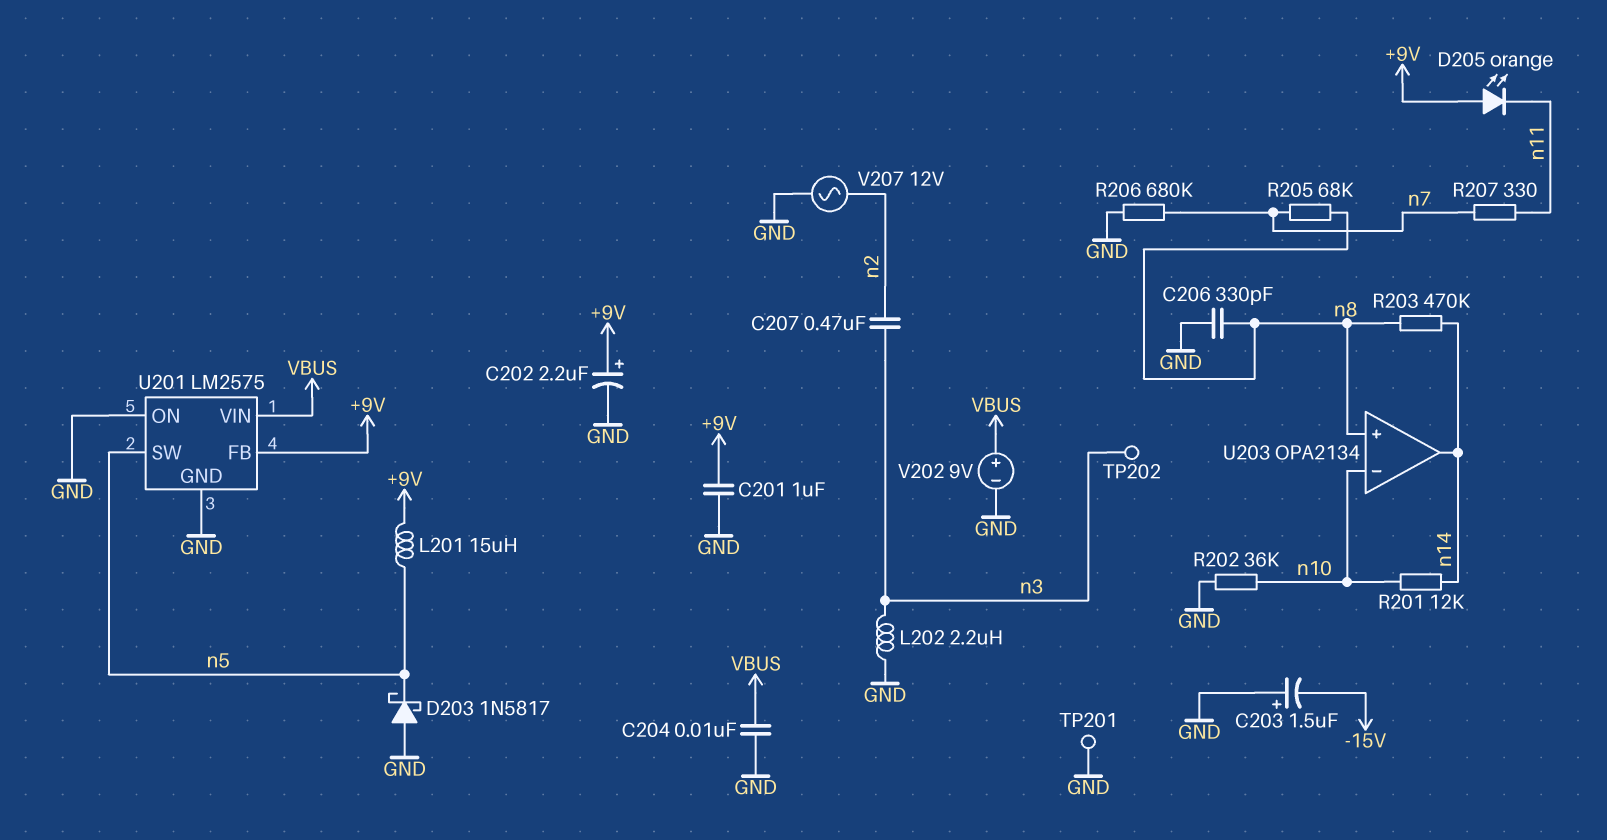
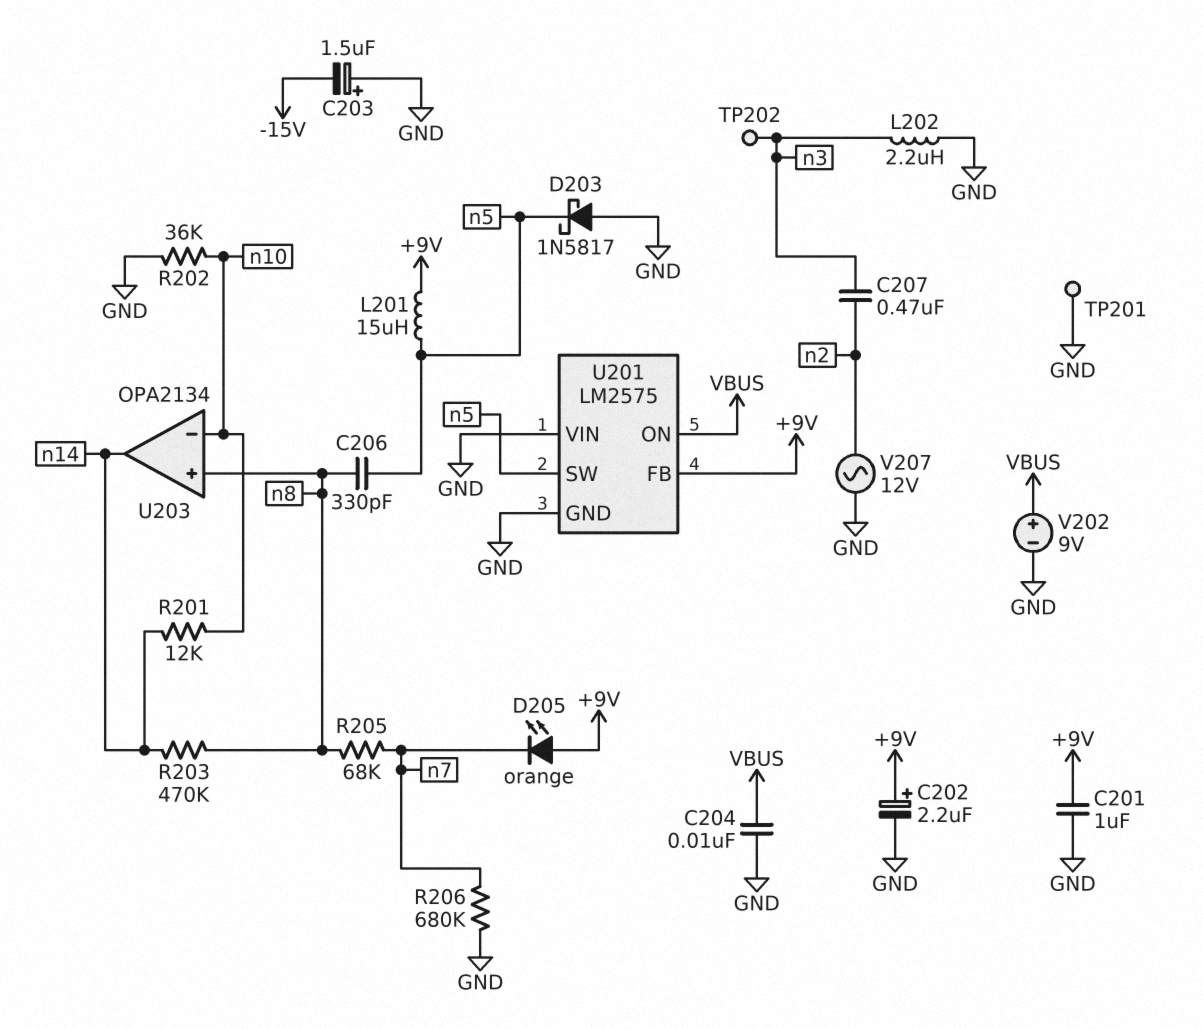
C206: 330pF (GND, n8) -> 330pF (n5, n8)
D205: LED orange (A +9V, K n11) -> LED orange (A +9V, K n7)
R207: 330 (n7, n11) -> none
U201 pin ON: GND -> VBUS
U201 pin VIN: VBUS -> GND

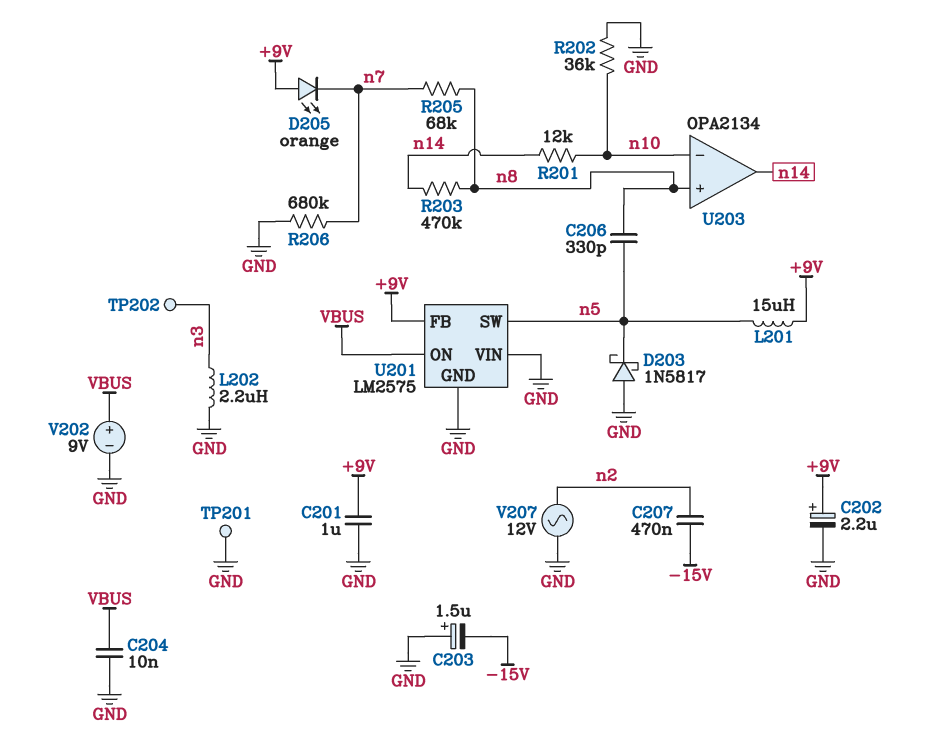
C207: 470nF (n2, n3) -> 470nF (-15V, n2)

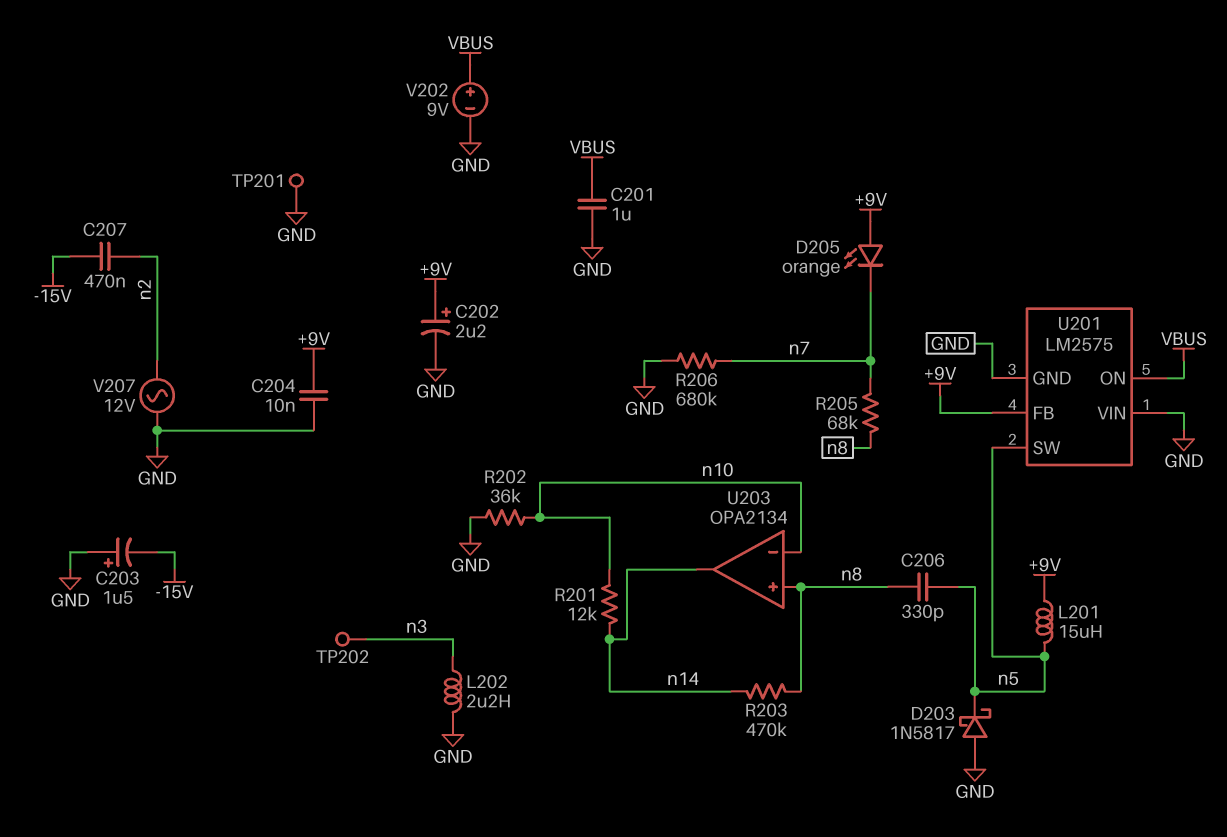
C201: 1uF (+9V, GND) -> 1uF (GND, VBUS)
C204: 10nF (GND, VBUS) -> 10nF (+9V, GND)

